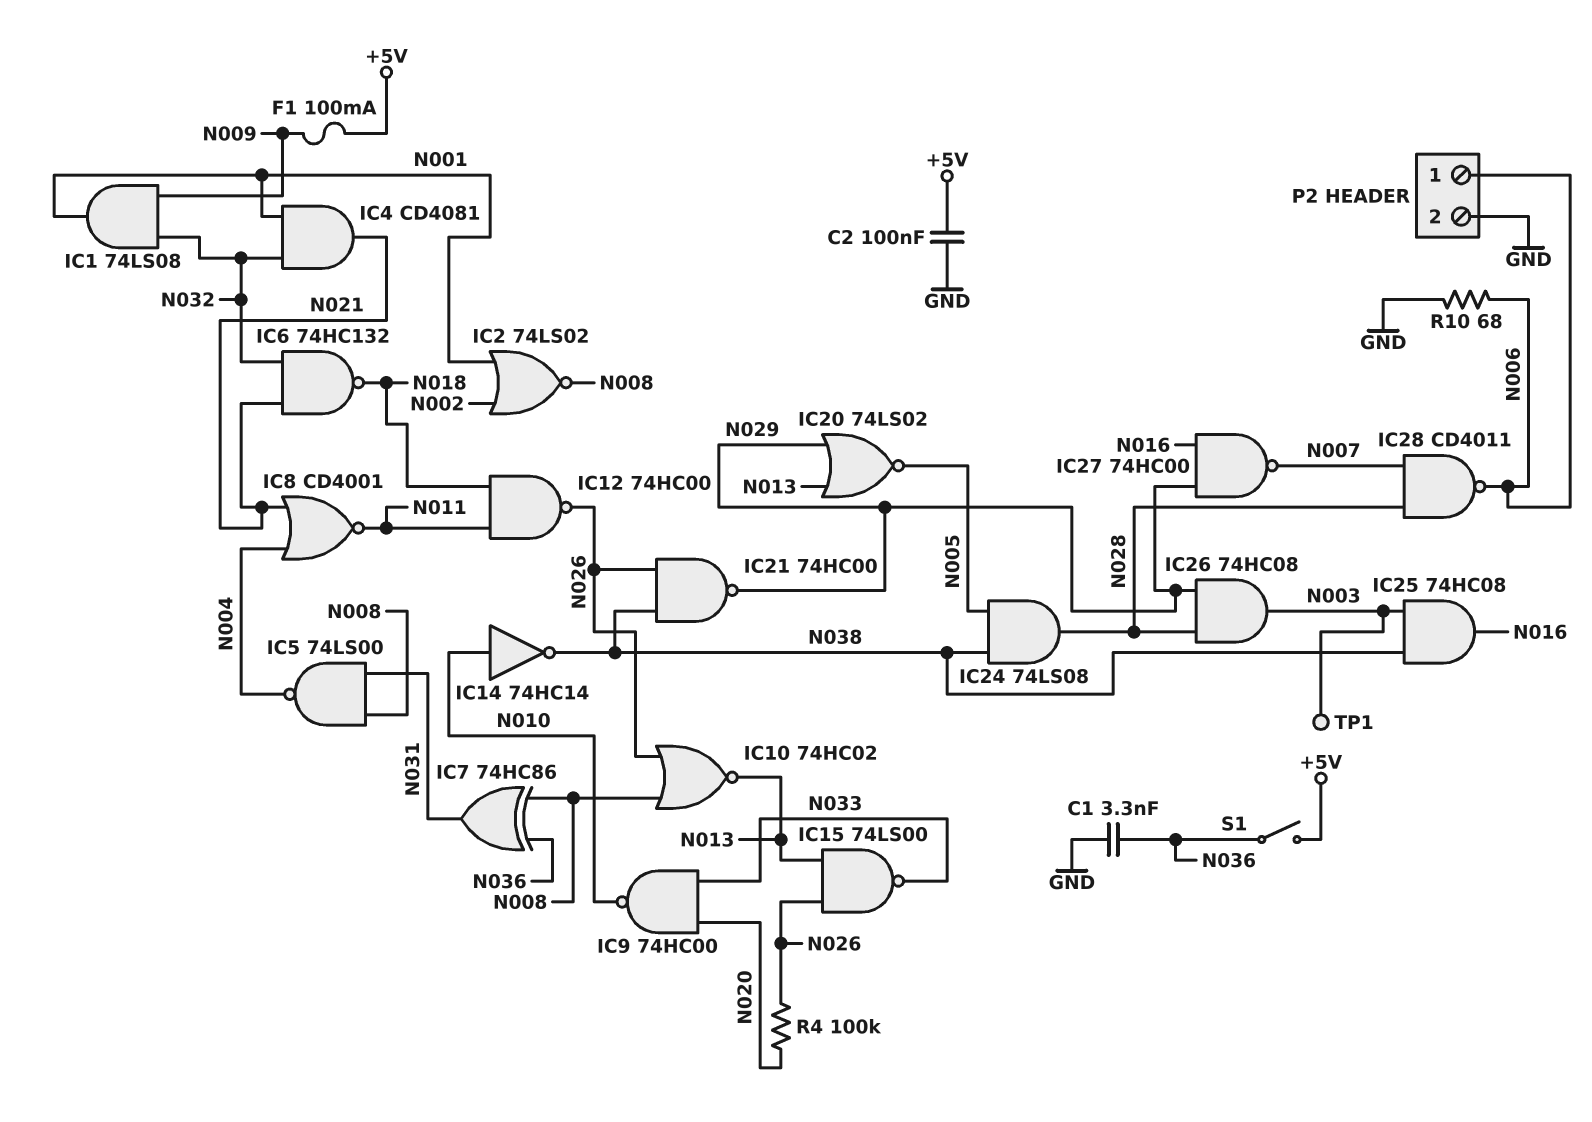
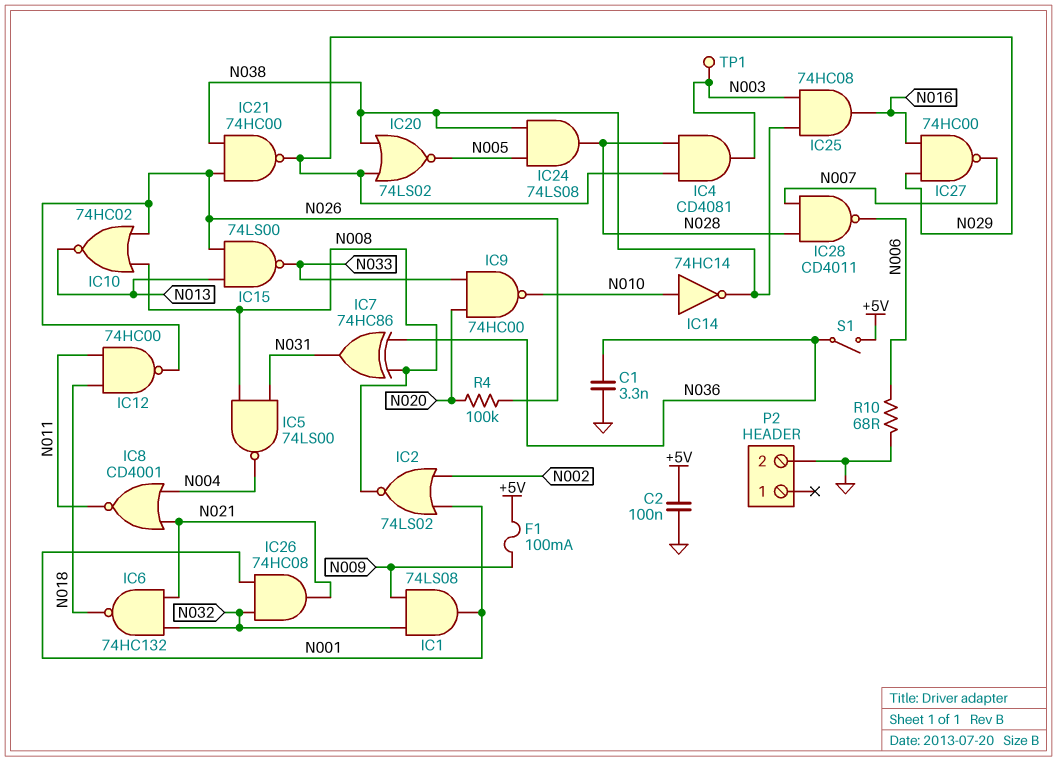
IC4: AND CD4081 (in N001, in N032, out N021) -> AND CD4081 (in N028, in N029, out N003)
IC20: NOR 74LS02 (in N013, in N029, out N005) -> NOR 74LS02 (in N029, in N038, out N005)
IC26: AND 74HC08 (in N028, in N029, out N003) -> AND 74HC08 (in N001, in N032, out N021)
P2 pin 1: N006 -> none

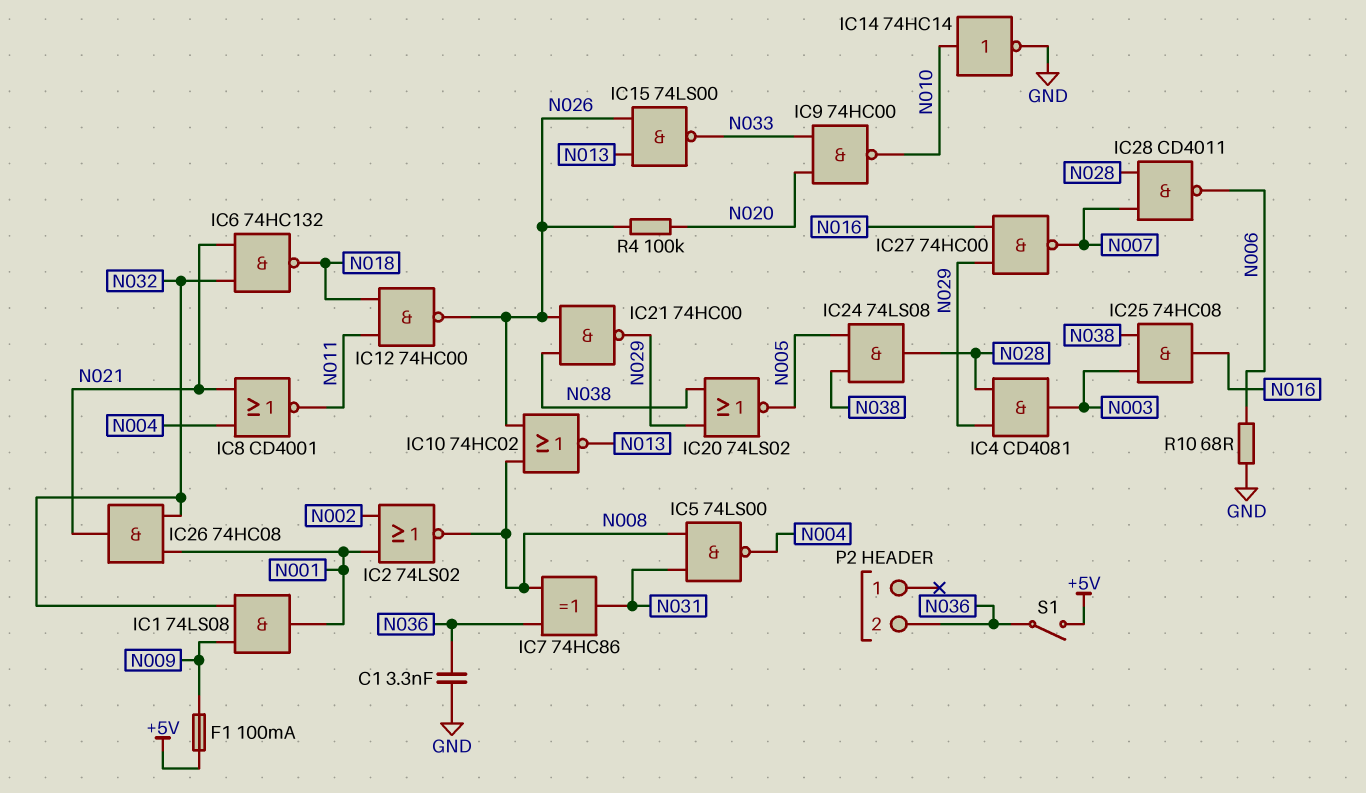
C2: 100nF (+5V, GND) -> none
IC14: NOT 74HC14 (in N010, out N038) -> NOT 74HC14 (in N010, out GND)
P2 pin 2: GND -> N036
TP1: test point (N003) -> none

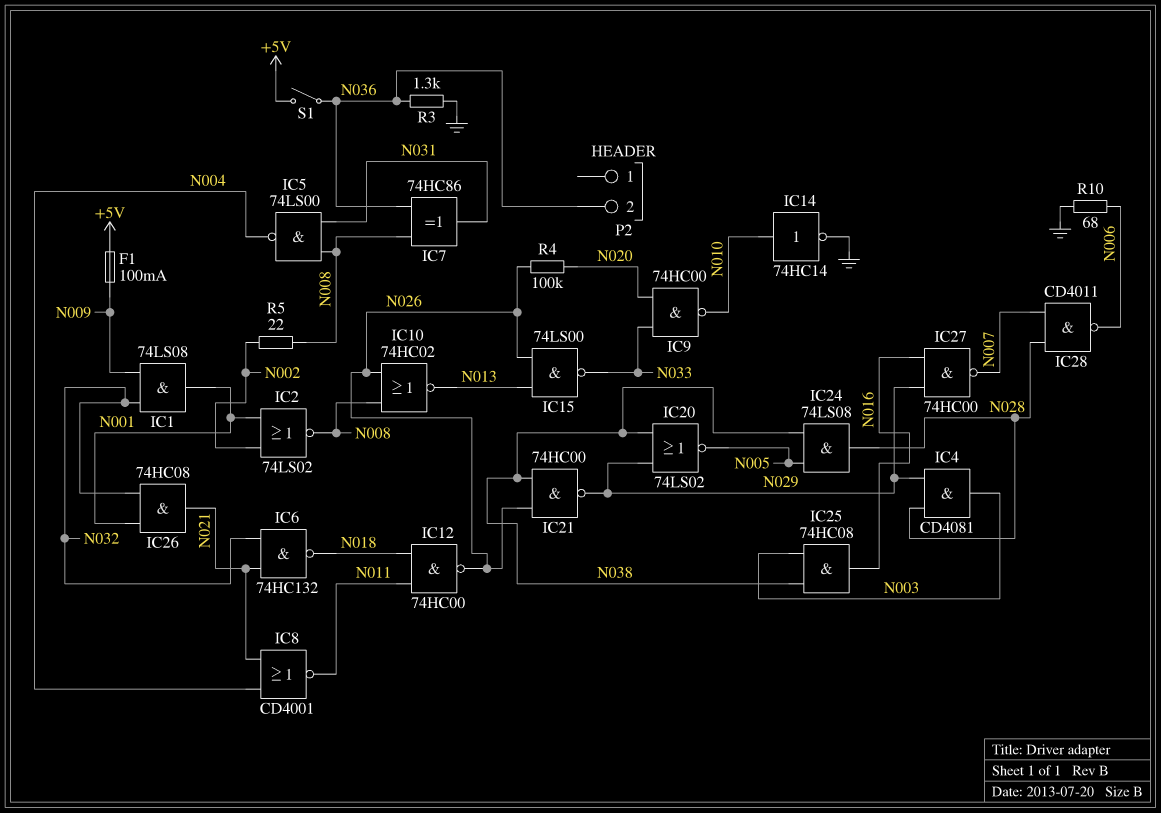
C1: 3.3nF (GND, N036) -> none
R3: none -> 1.3k (GND, N036)
R5: none -> 22 (N002, N008)

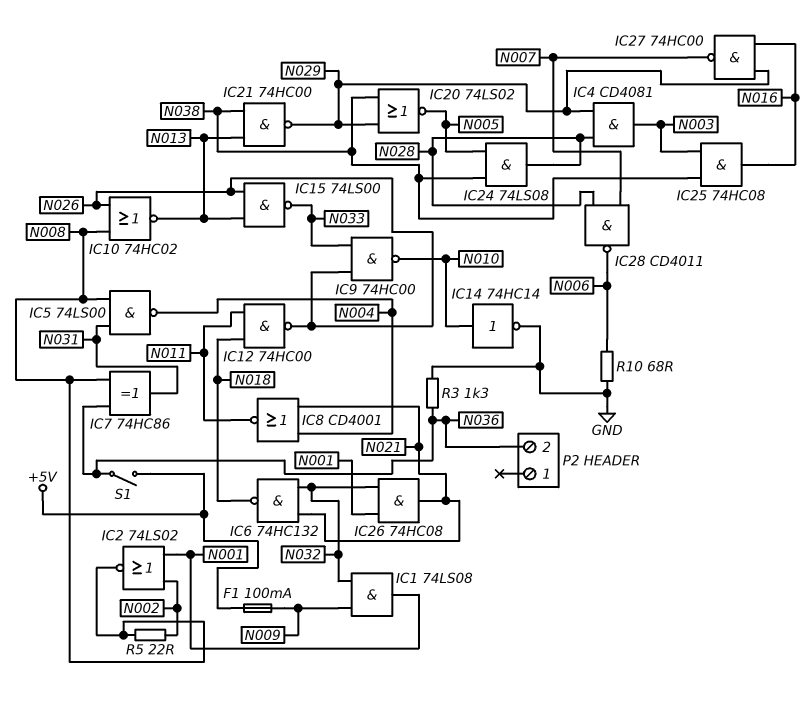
IC9: NAND 74HC00 (in N020, in N033, out N010) -> NAND 74HC00 (in N026, in N033, out N010)
IC21: NAND 74HC00 (in N026, in N038, out N029) -> NAND 74HC00 (in N013, in N038, out N029)
R4: 100k (N020, N026) -> none

